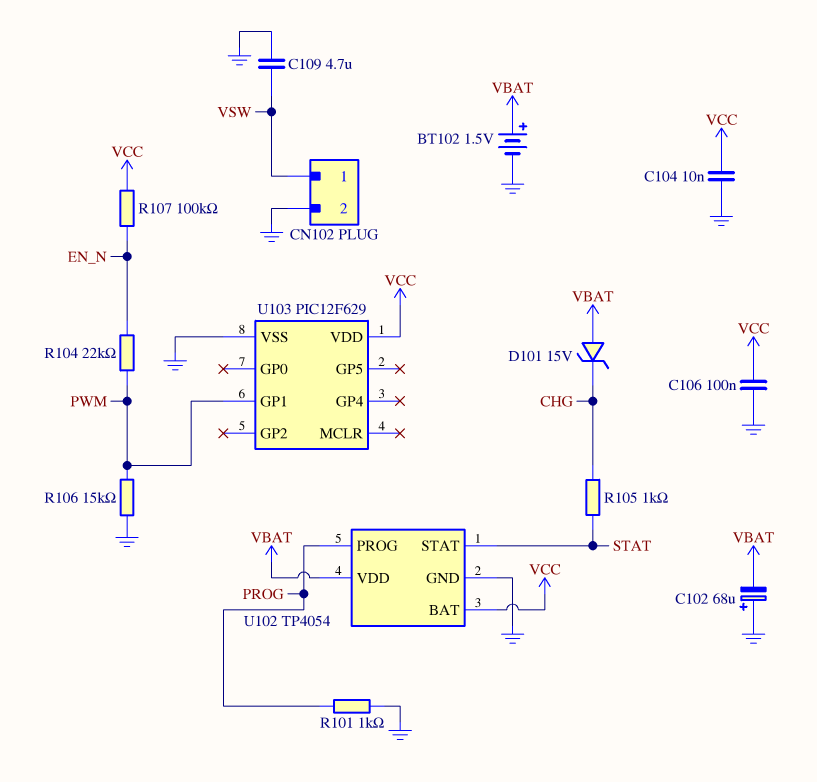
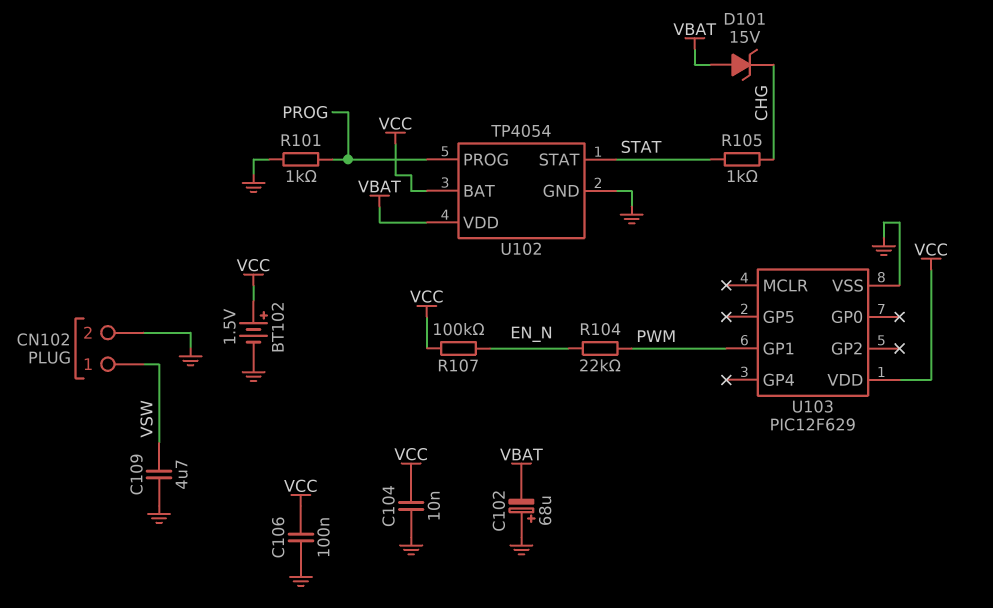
BT102: 1.5V (plus VBAT, minus GND) -> 1.5V (plus VCC, minus GND)
R106: 15k (GND, PWM) -> none

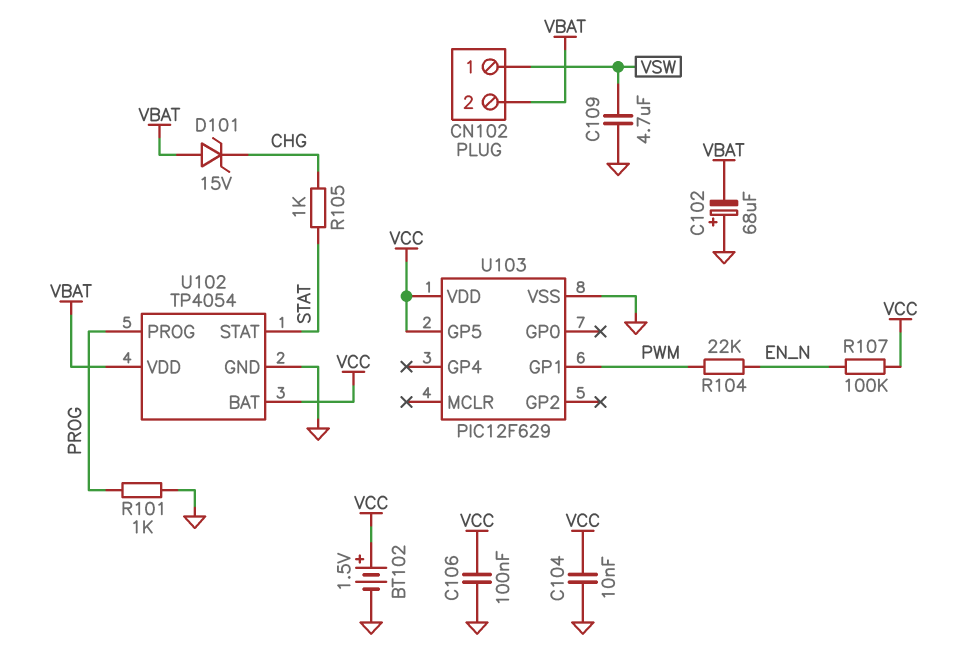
CN102 pin 2: GND -> VBAT
U103 pin GP5: none -> VCC

